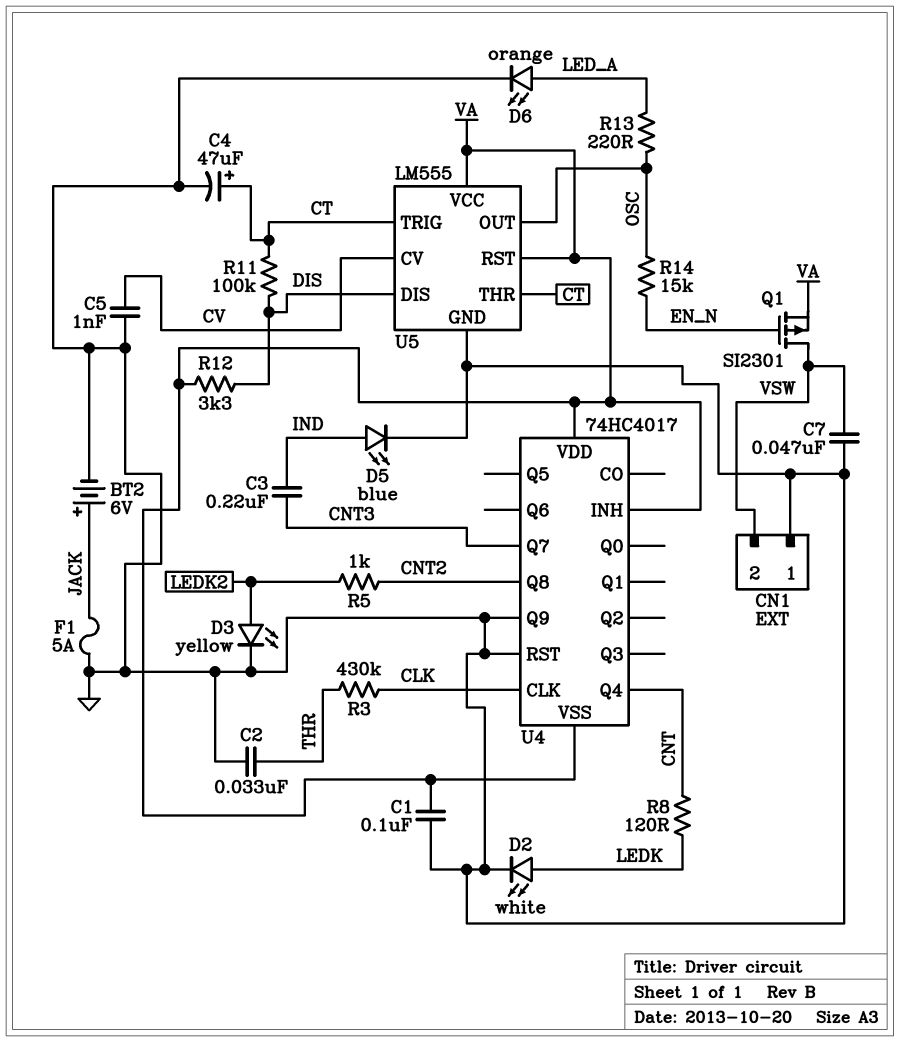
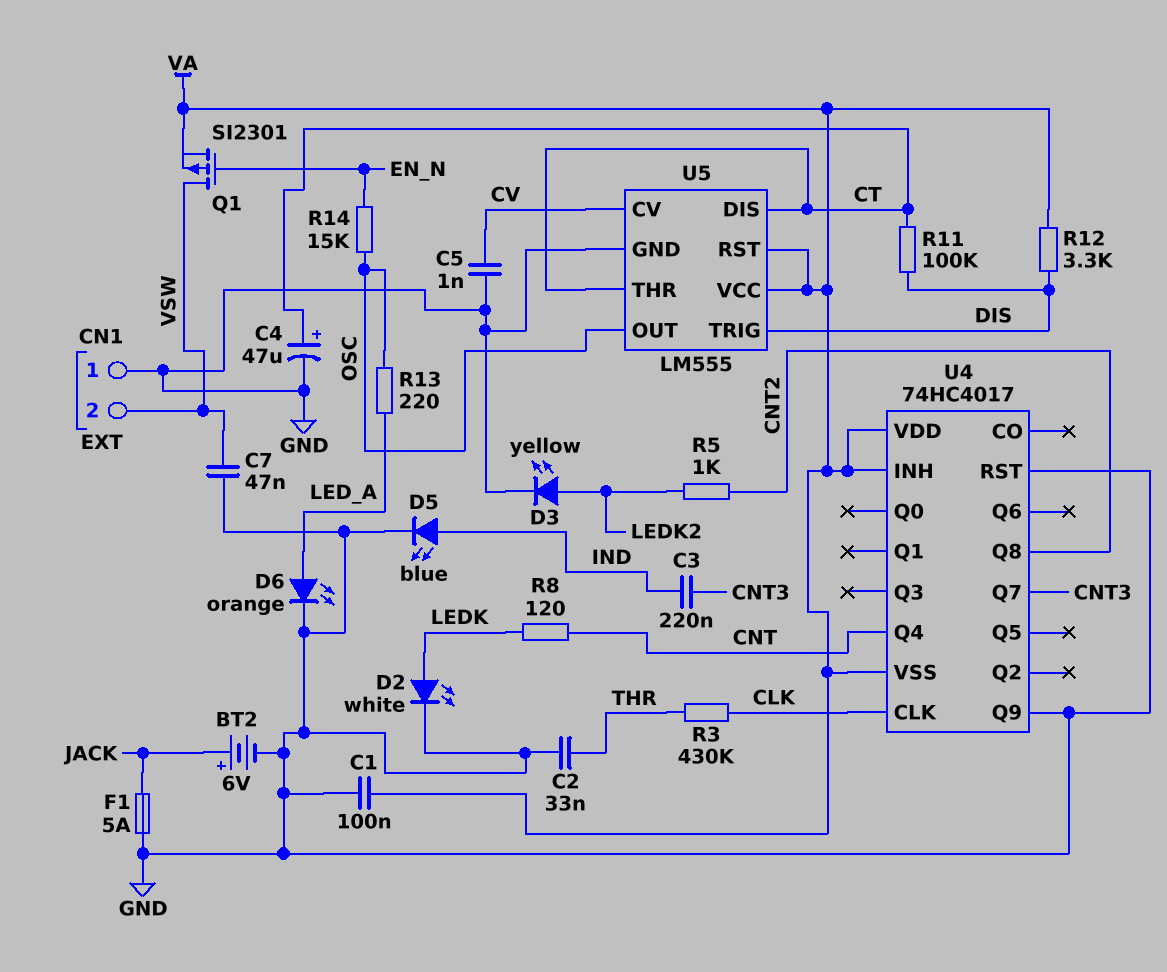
U5 pin DIS: DIS -> CT
U5 pin TRIG: CT -> DIS

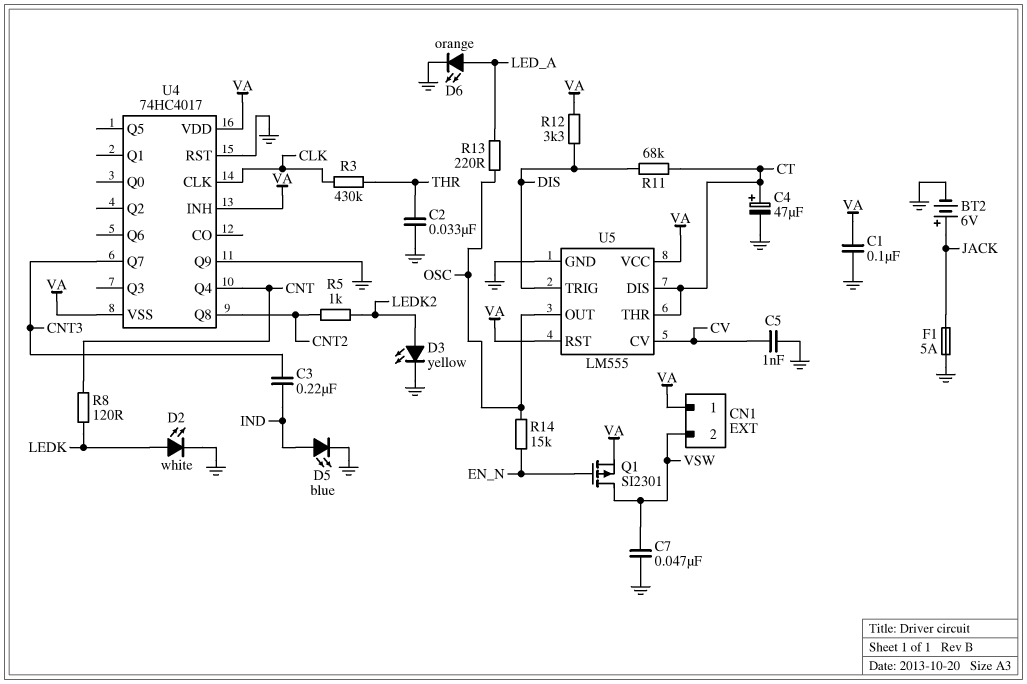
CN1 pin 1: GND -> VA
R11: 100k (CT, DIS) -> 68k (CT, DIS)

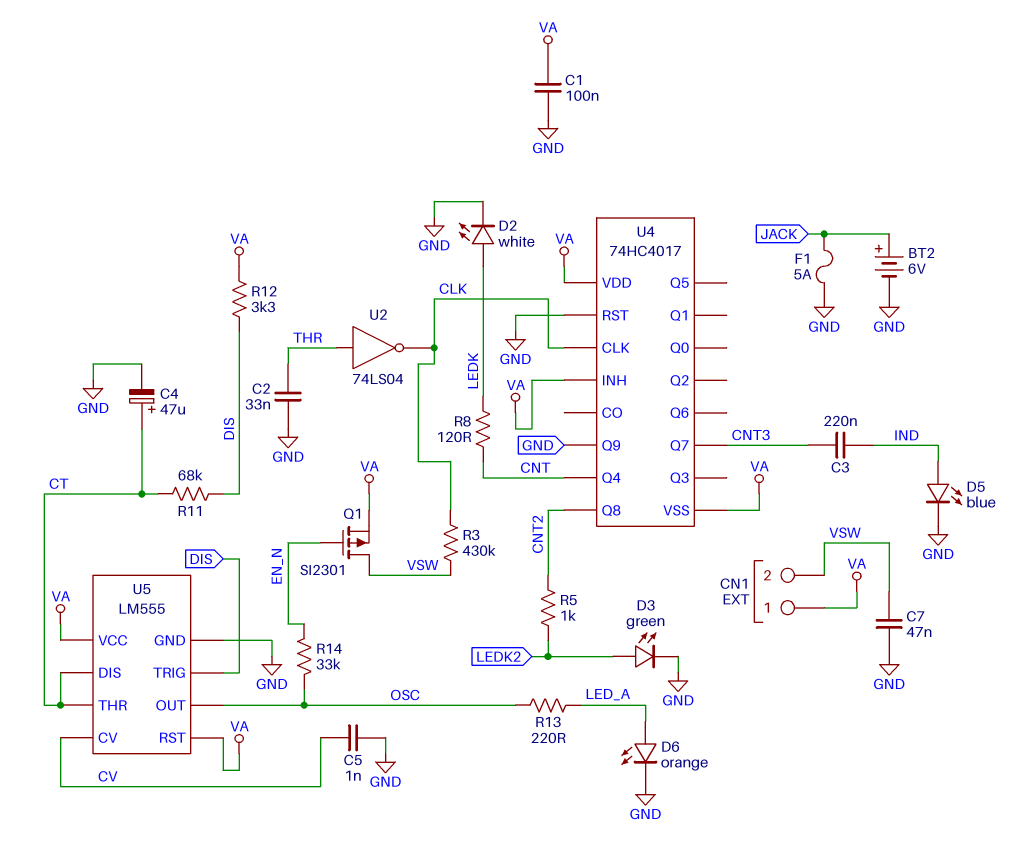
D3: LED yellow (A LEDK2, K GND) -> LED green (A LEDK2, K GND)
R3: 430k (CLK, THR) -> 430k (CLK, VSW)
R14: 15k (EN_N, OSC) -> 33k (EN_N, OSC)
U2: none -> NOT 74LS04 (in THR, out CLK)

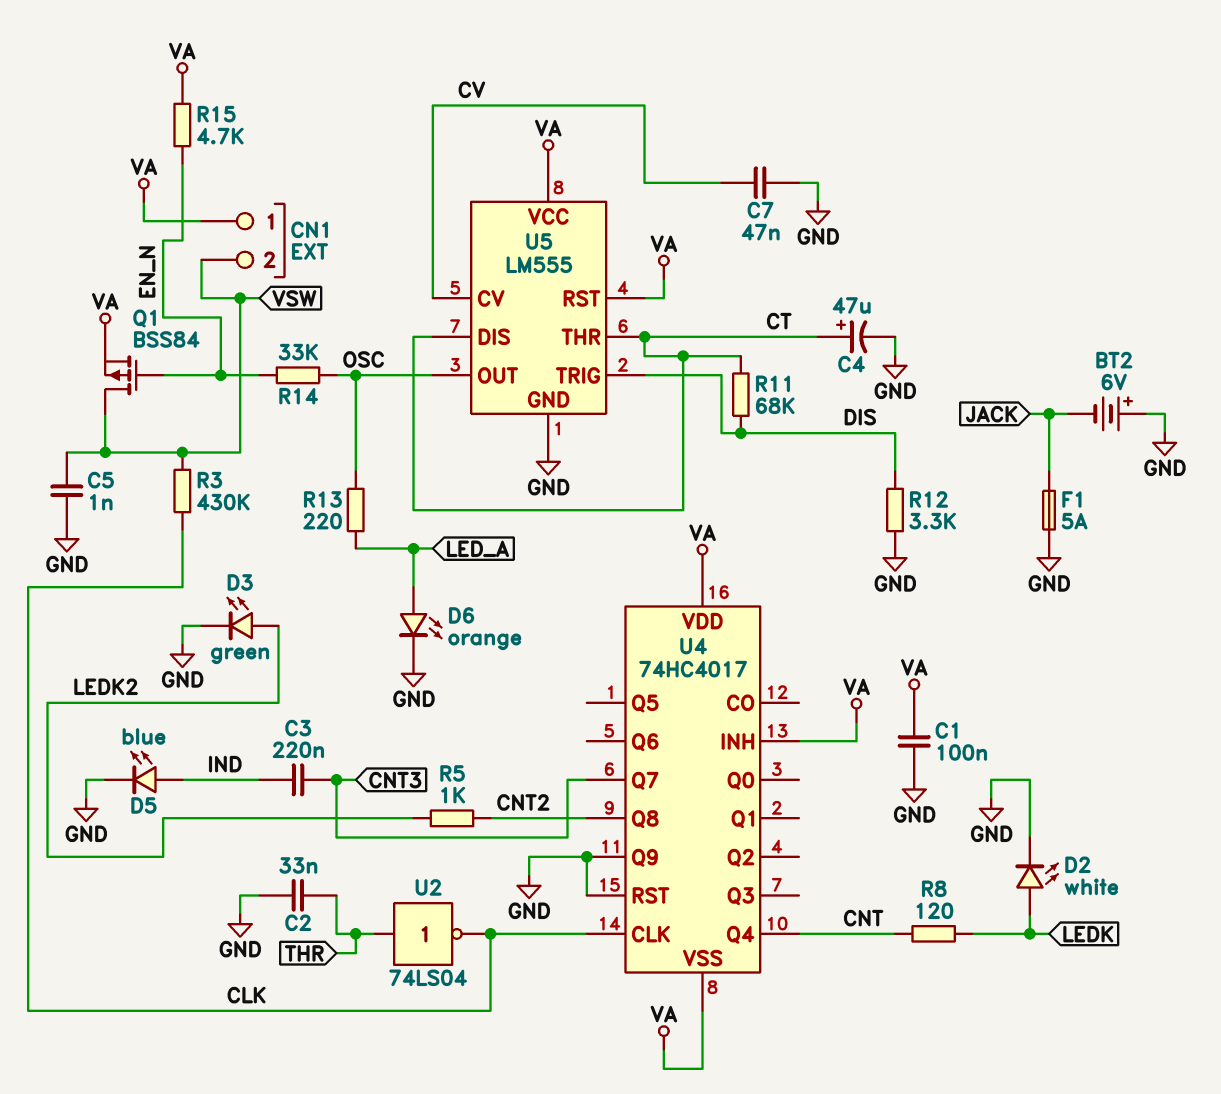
BT2: 6V (plus JACK, minus GND) -> 6V (plus GND, minus JACK)
C5: 1nF (CV, GND) -> 1nF (GND, VSW)
C7: 47nF (GND, VSW) -> 47nF (CV, GND)
Q1: PMOS SI2301 (G EN_N, D VSW, S VA) -> PMOS BSS84 (G EN_N, D VSW, S VA)
R12: 3.3k (DIS, VA) -> 3.3k (DIS, GND)
R15: none -> 4.7k (EN_N, VA)

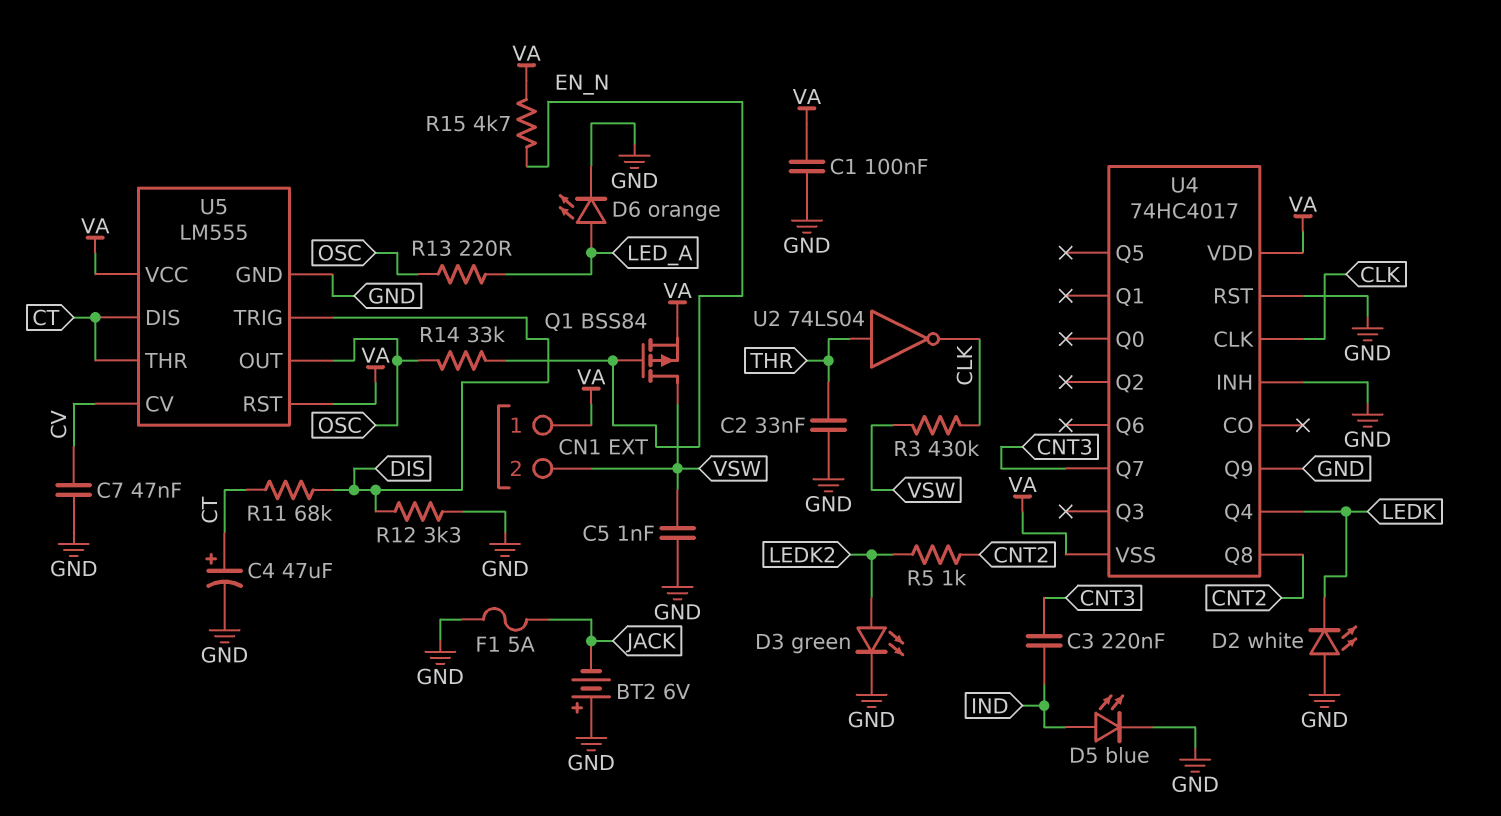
D2: LED white (A LEDK, K GND) -> LED white (A GND, K LEDK)
R8: 120 (CNT, LEDK) -> none
U4 pin INH: VA -> GND
U4 pin Q4: CNT -> LEDK

